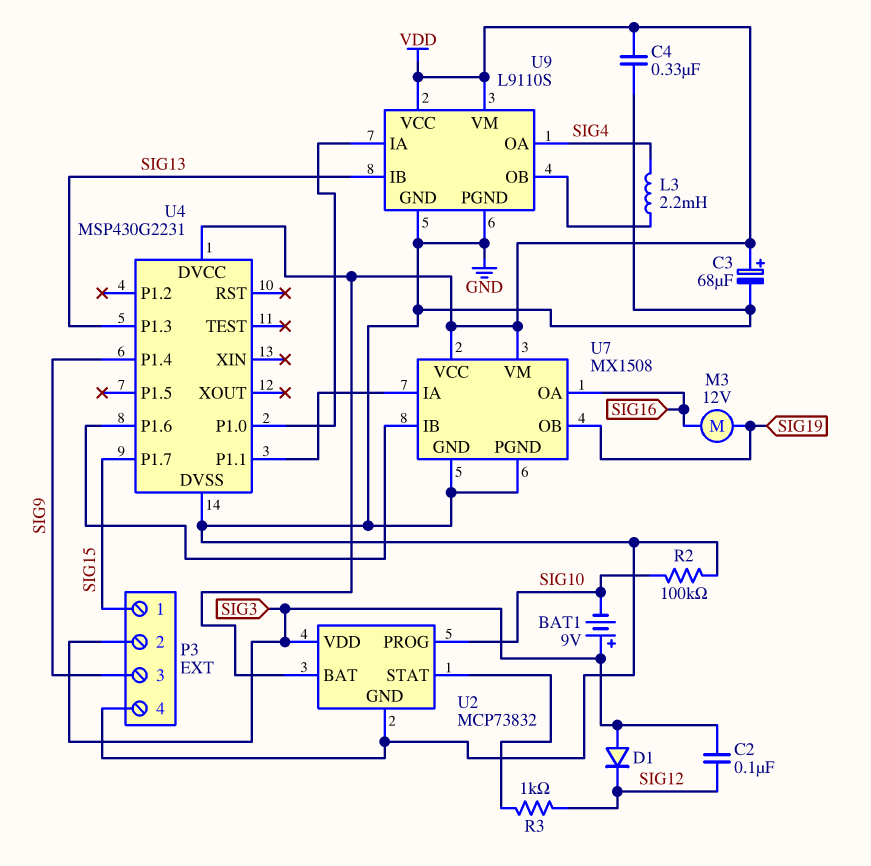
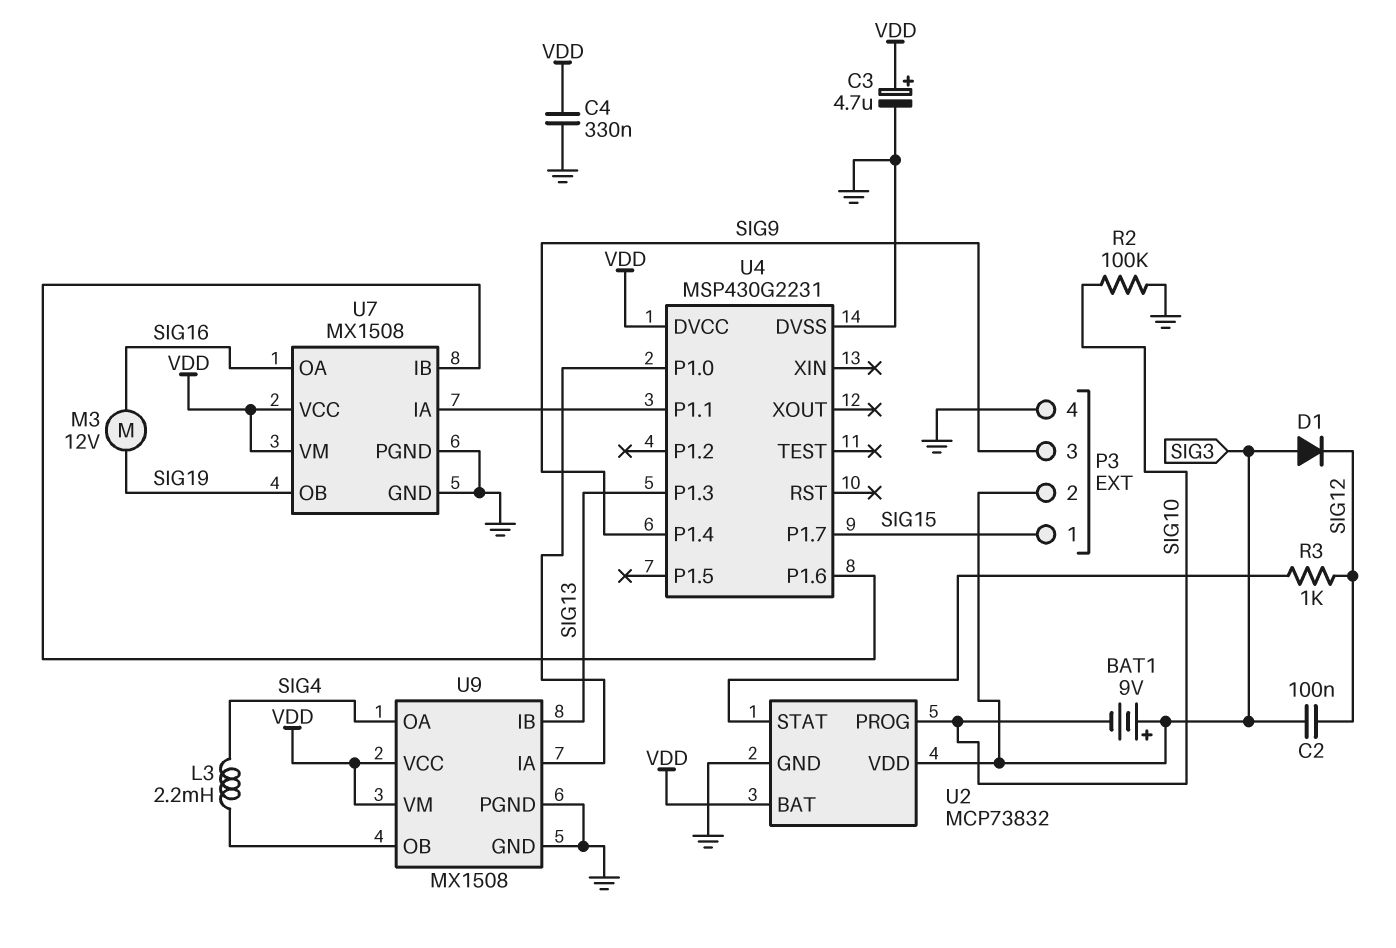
C3: 68uF (plus VDD, minus GND) -> 4.7uF (plus VDD, minus GND)
U9: L9110S -> MX1508

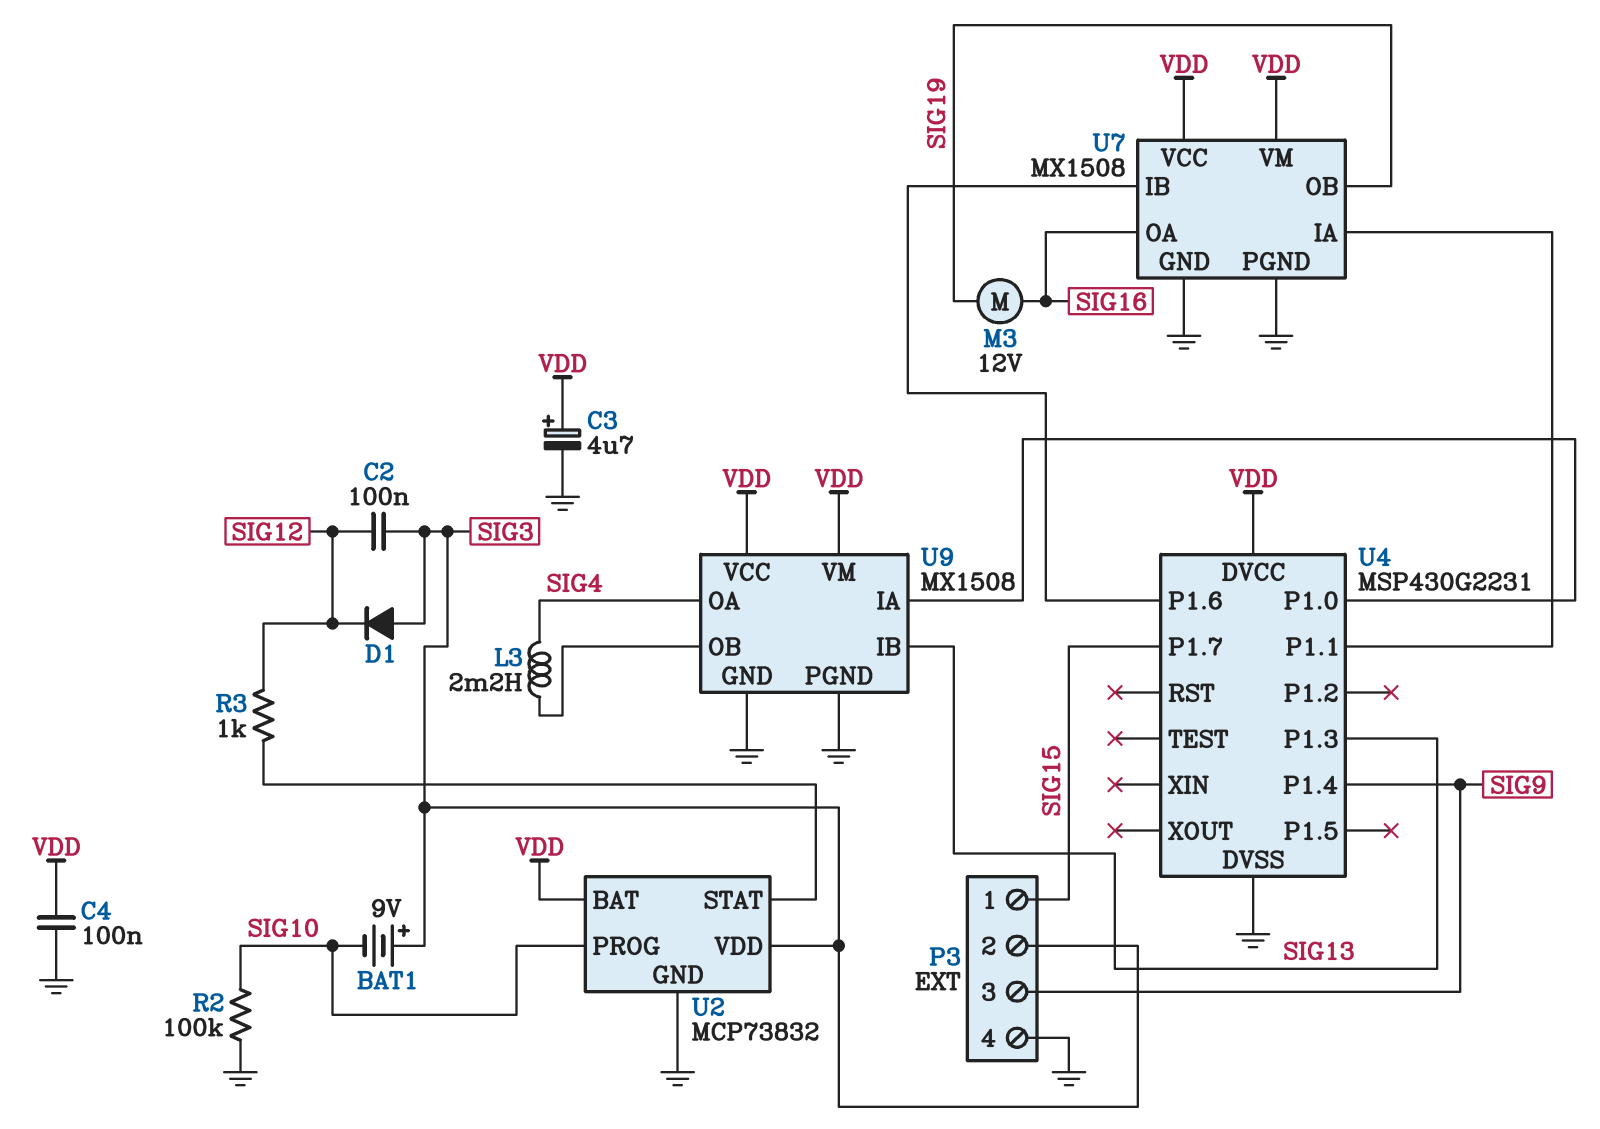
C4: 330nF (GND, VDD) -> 100nF (GND, VDD)

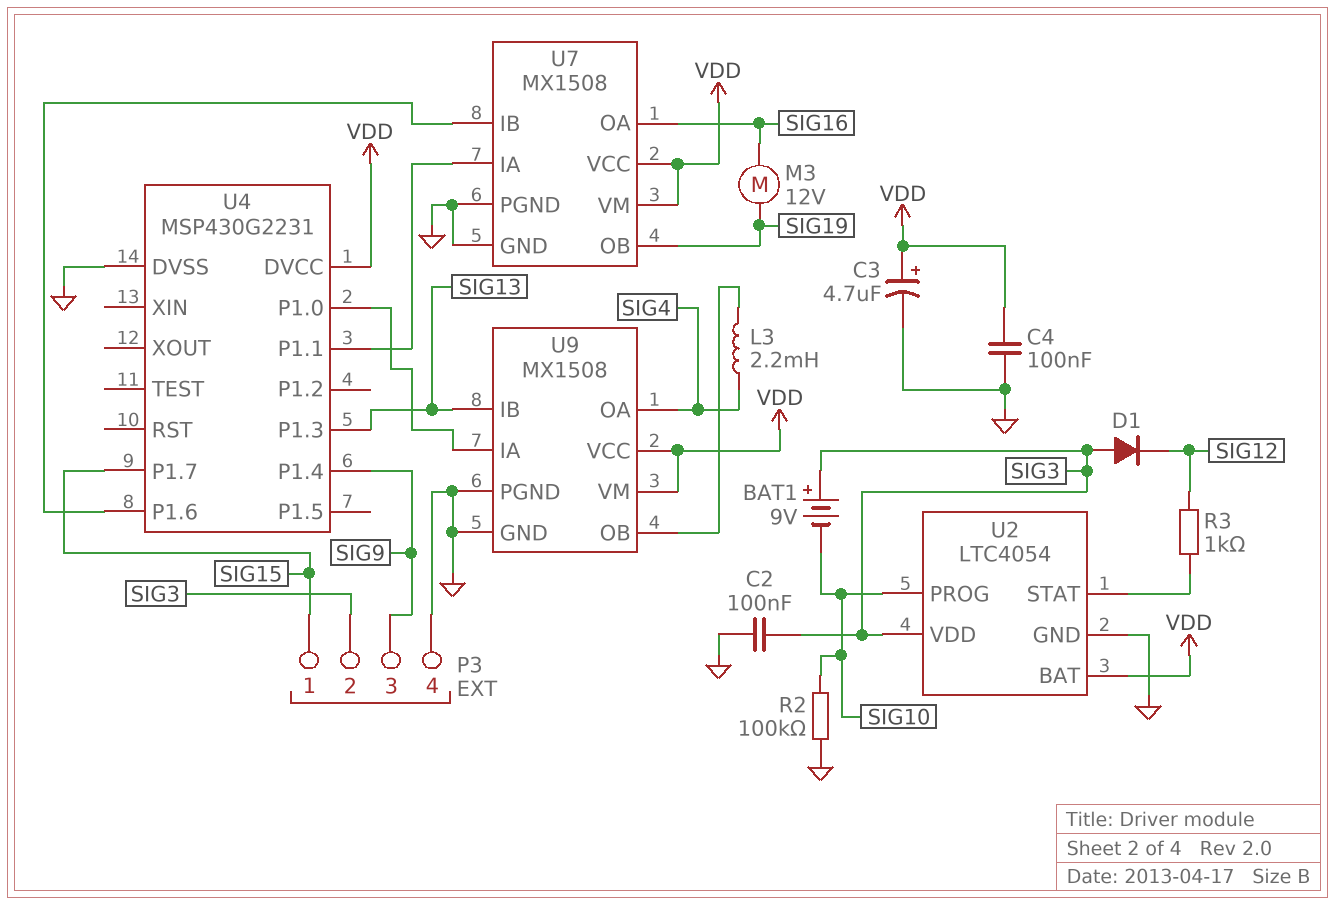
C2: 100nF (SIG3, SIG12) -> 100nF (GND, SIG3)
U2: MCP73832 -> LTC4054

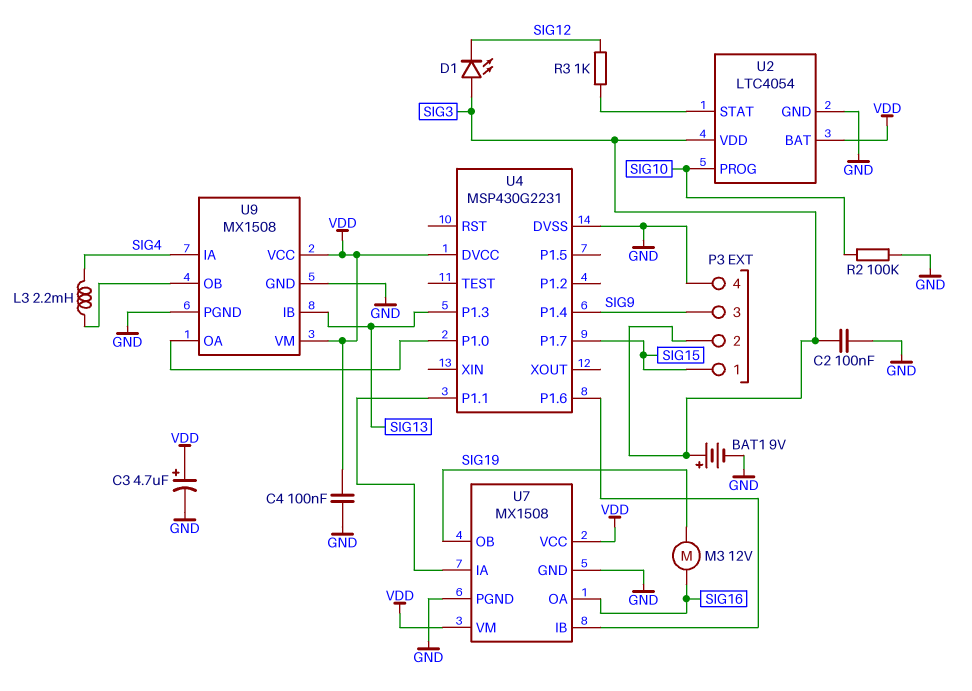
BAT1: 9V (plus SIG3, minus SIG10) -> 9V (plus SIG3, minus GND)
D1: diode (A SIG3, K SIG12) -> LED (A SIG3, K SIG12)
U9 pin IA: U4/P1.0 -> SIG4
U9 pin OA: SIG4 -> U4/P1.0

